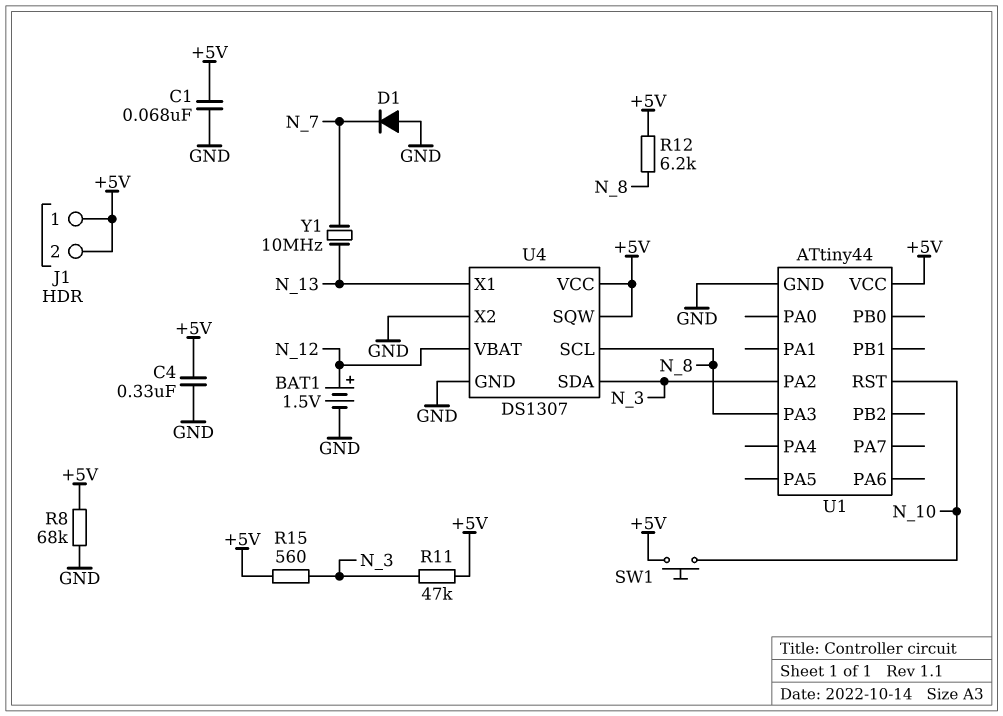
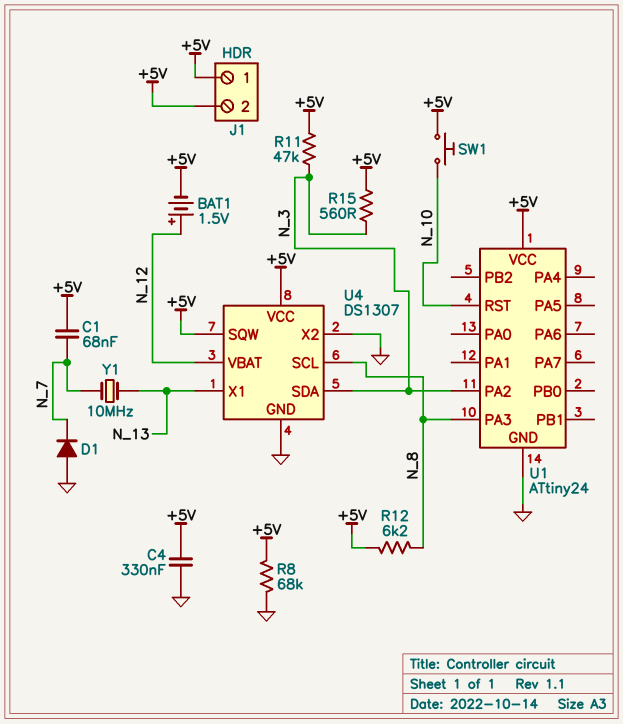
BAT1: 1.5V (plus N_12, minus GND) -> 1.5V (plus N_12, minus +5V)
C1: 68nF (+5V, GND) -> 68nF (+5V, N_7)
U1: ATtiny44 -> ATtiny24

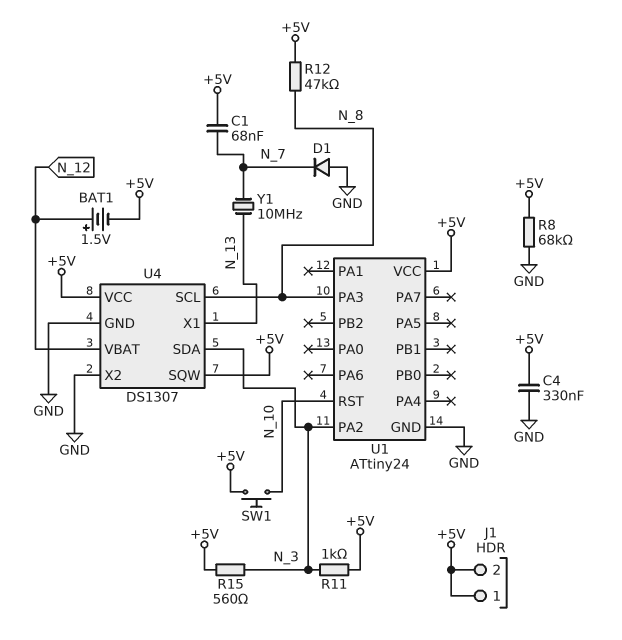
R11: 47k (+5V, N_3) -> 1k (+5V, N_3)
R12: 6.2k (+5V, N_8) -> 47k (+5V, N_8)

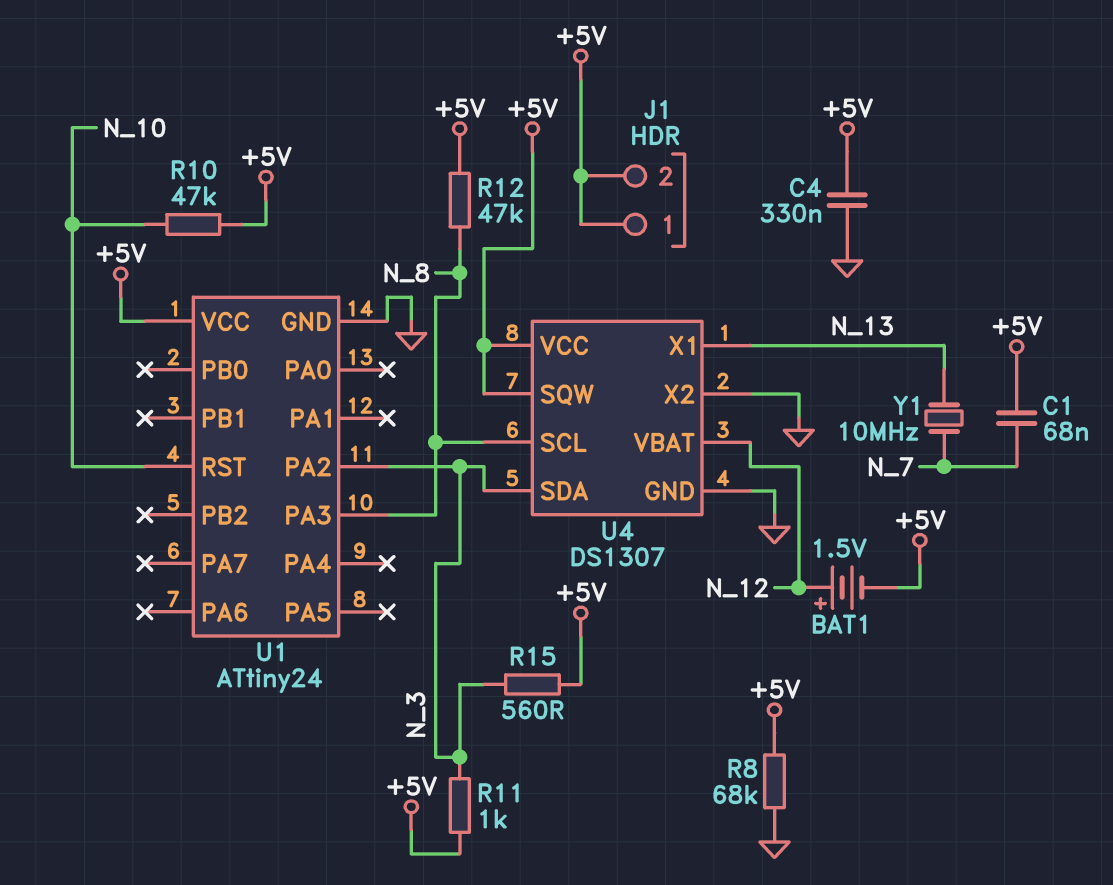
D1: diode (A GND, K N_7) -> none
R10: none -> 47k (+5V, N_10)
SW1: button (+5V, N_10) -> none

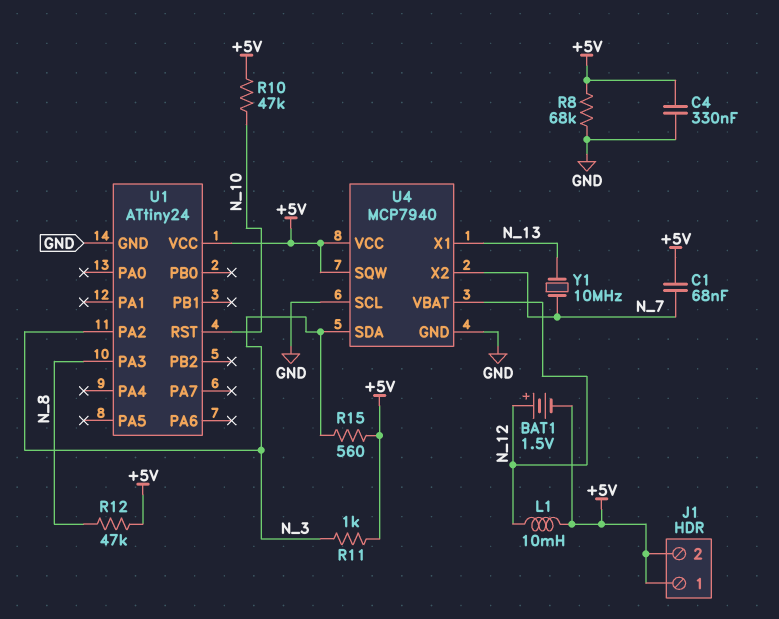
L1: none -> 10mH (+5V, N_12)
U4: DS1307 -> MCP7940
U4 pin SCL: N_8 -> GND
U4 pin X2: GND -> N_7

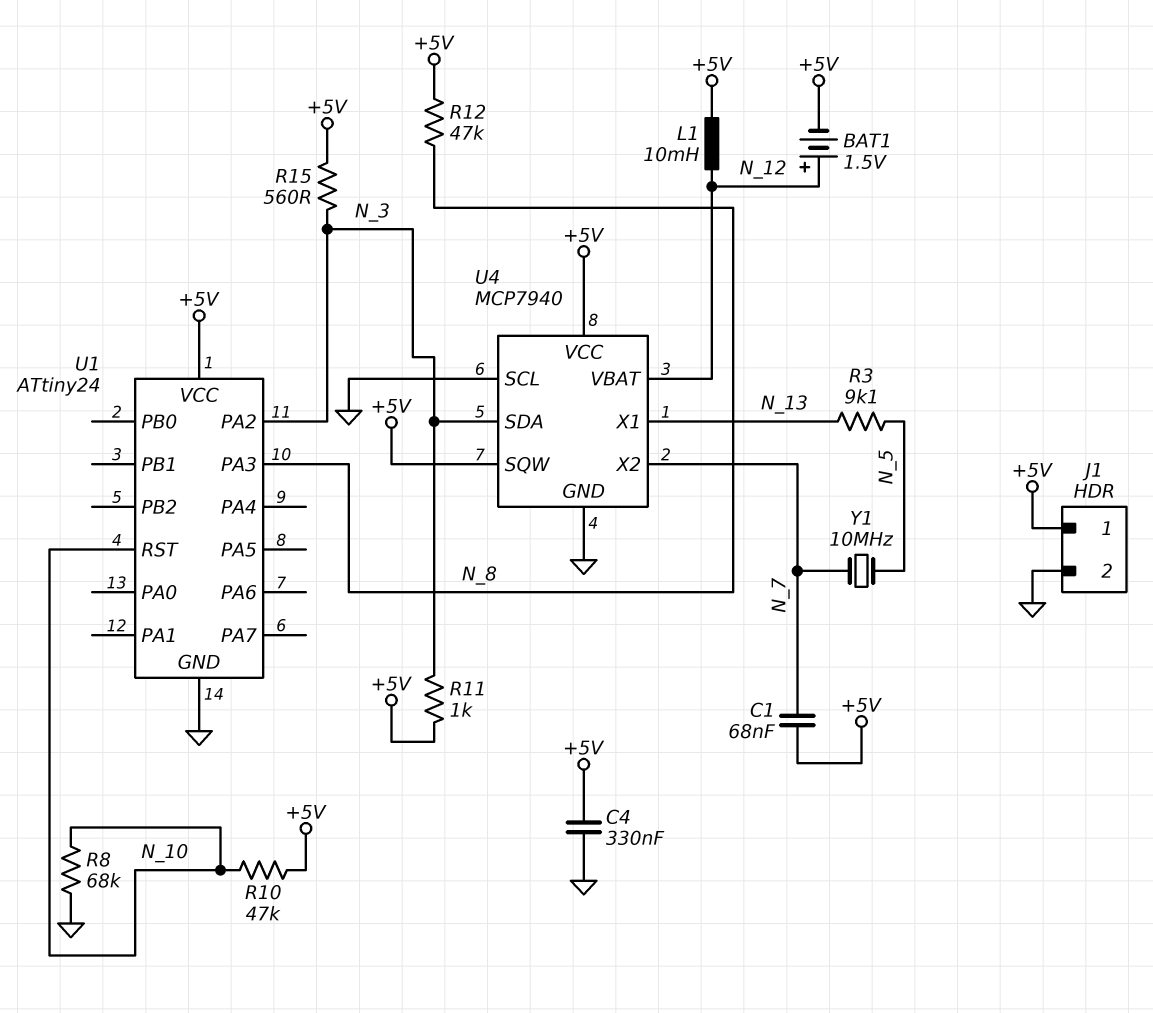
J1 pin 2: +5V -> GND
R3: none -> 9.1k (N_5, N_13)
R8: 68k (+5V, GND) -> 68k (GND, N_10)
Y1: 10MHz (N_7, N_13) -> 10MHz (N_5, N_7)

